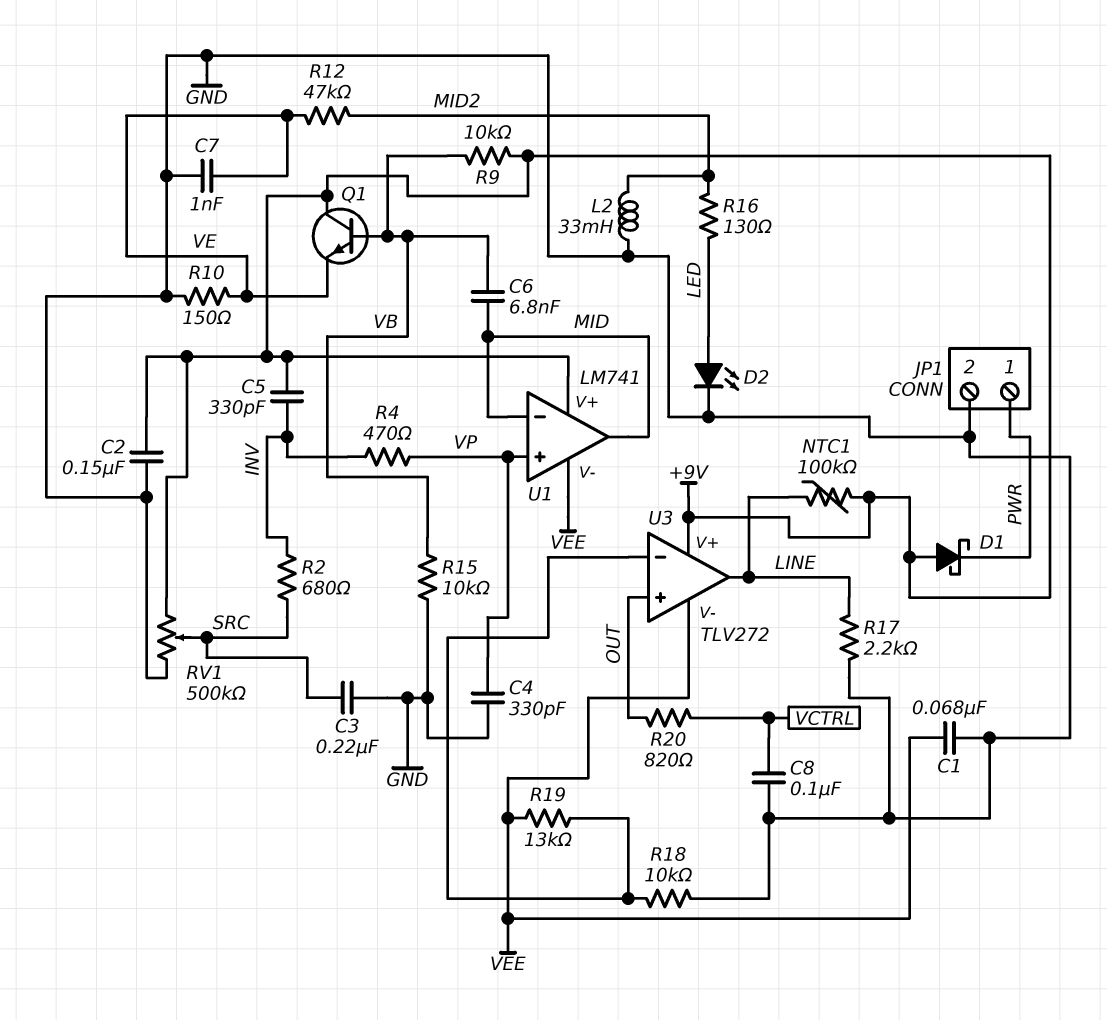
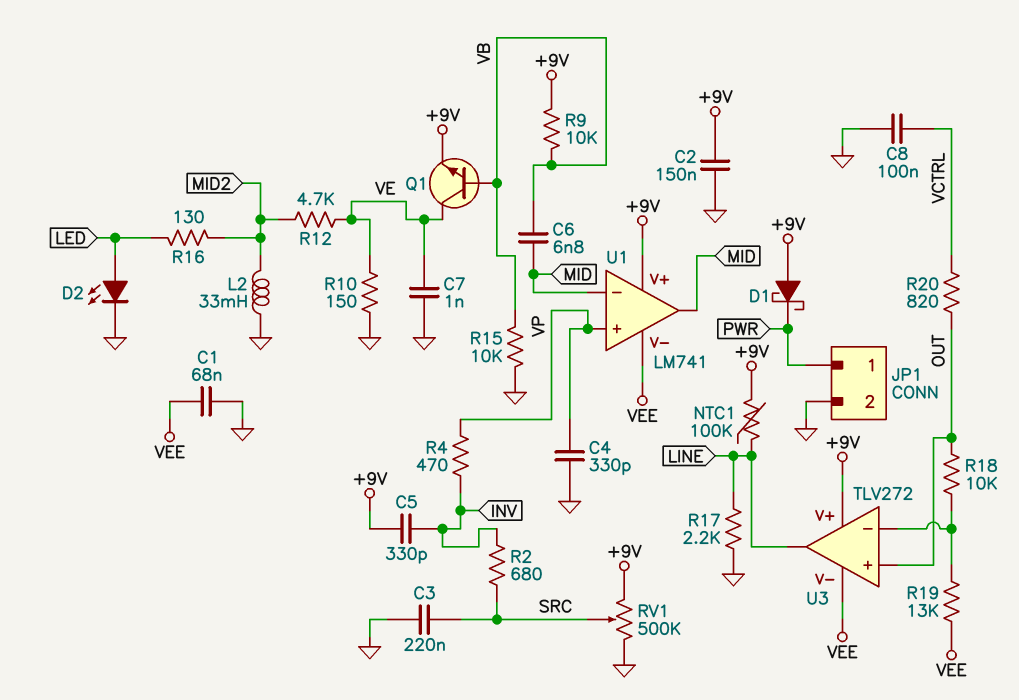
Q1: NPN (B VB, C +9V, E VE) -> NPN (B VB, C VE, E +9V)
R12: 47k (MID2, VE) -> 4.7k (MID2, VE)
R18: 10k (GND, U3/in-) -> 10k (OUT, U3/in-)

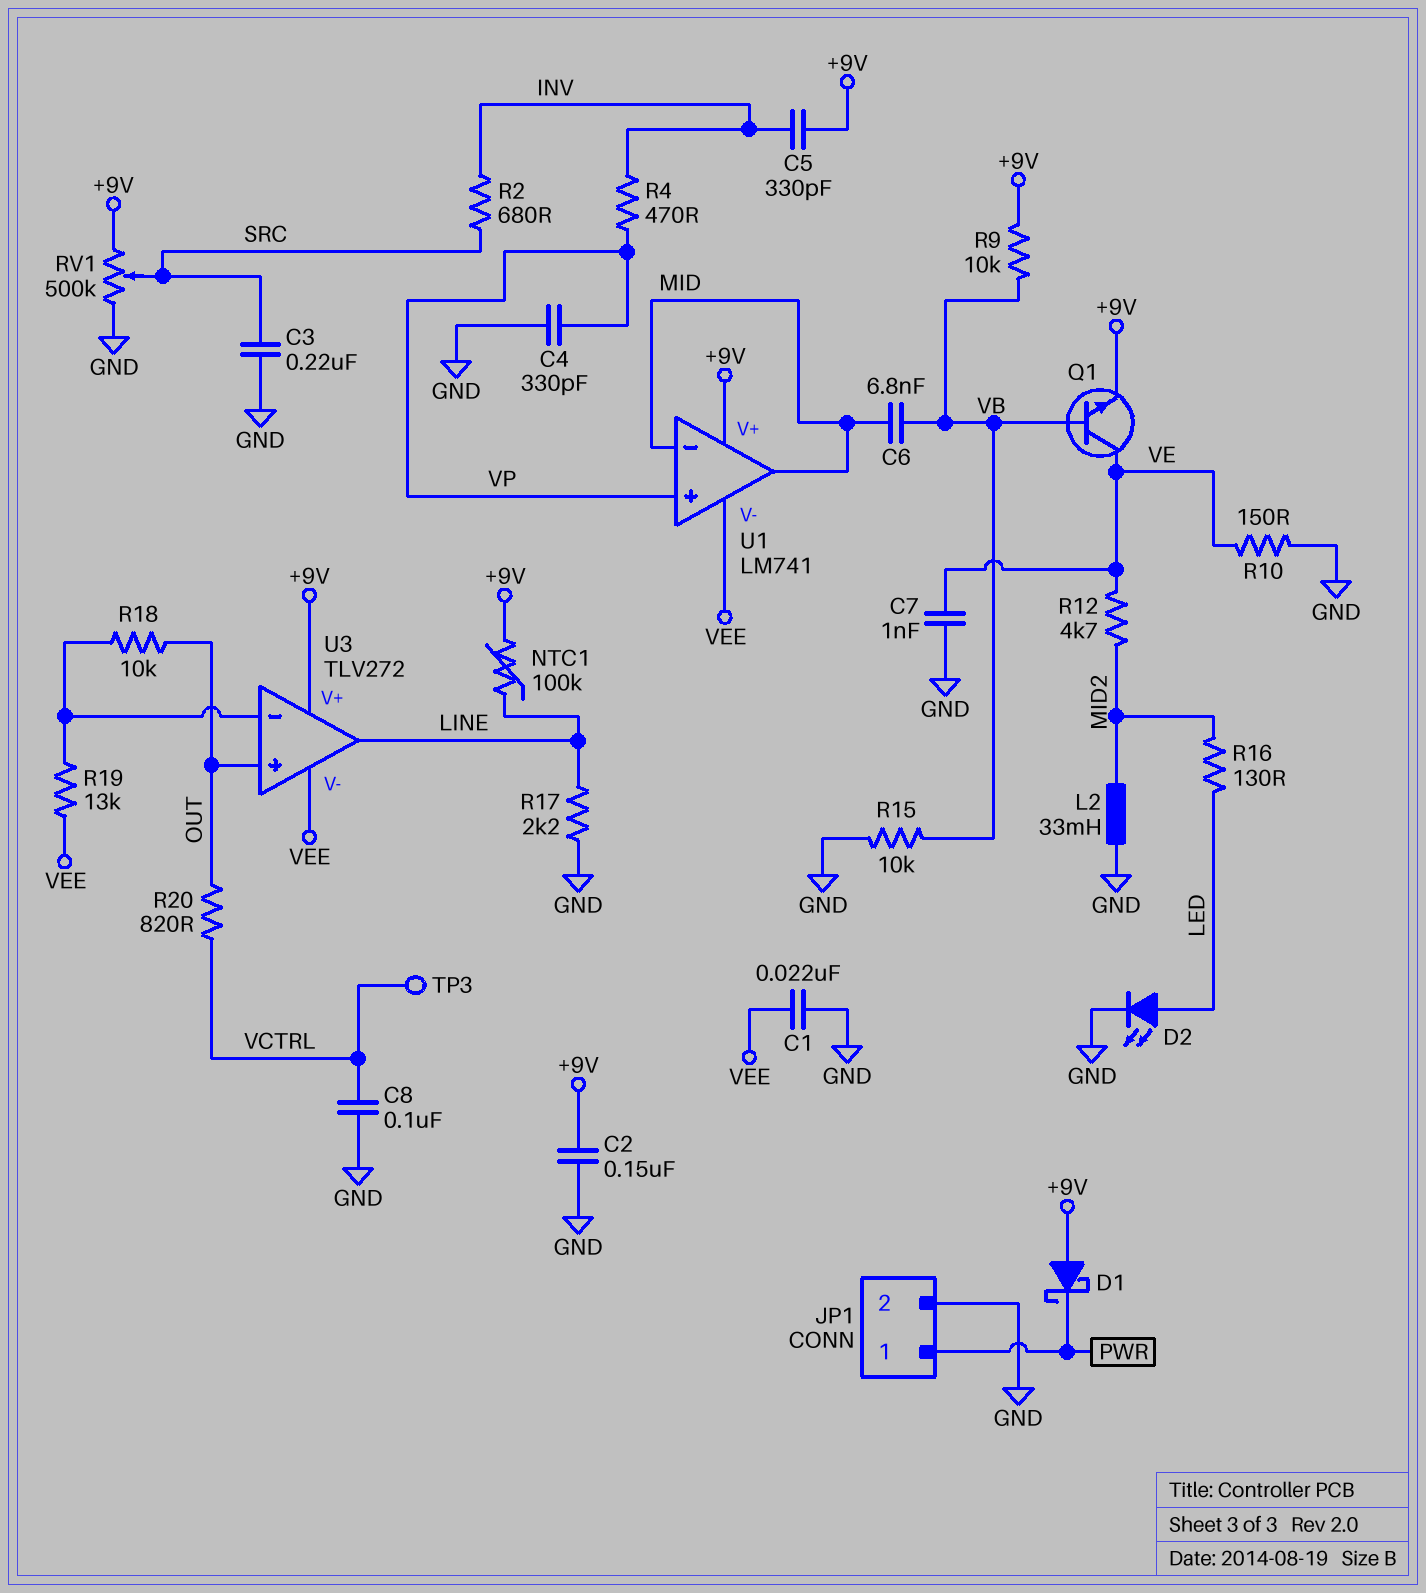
C1: 68nF (GND, VEE) -> 22nF (GND, VEE)
TP3: none -> test point (VCTRL)

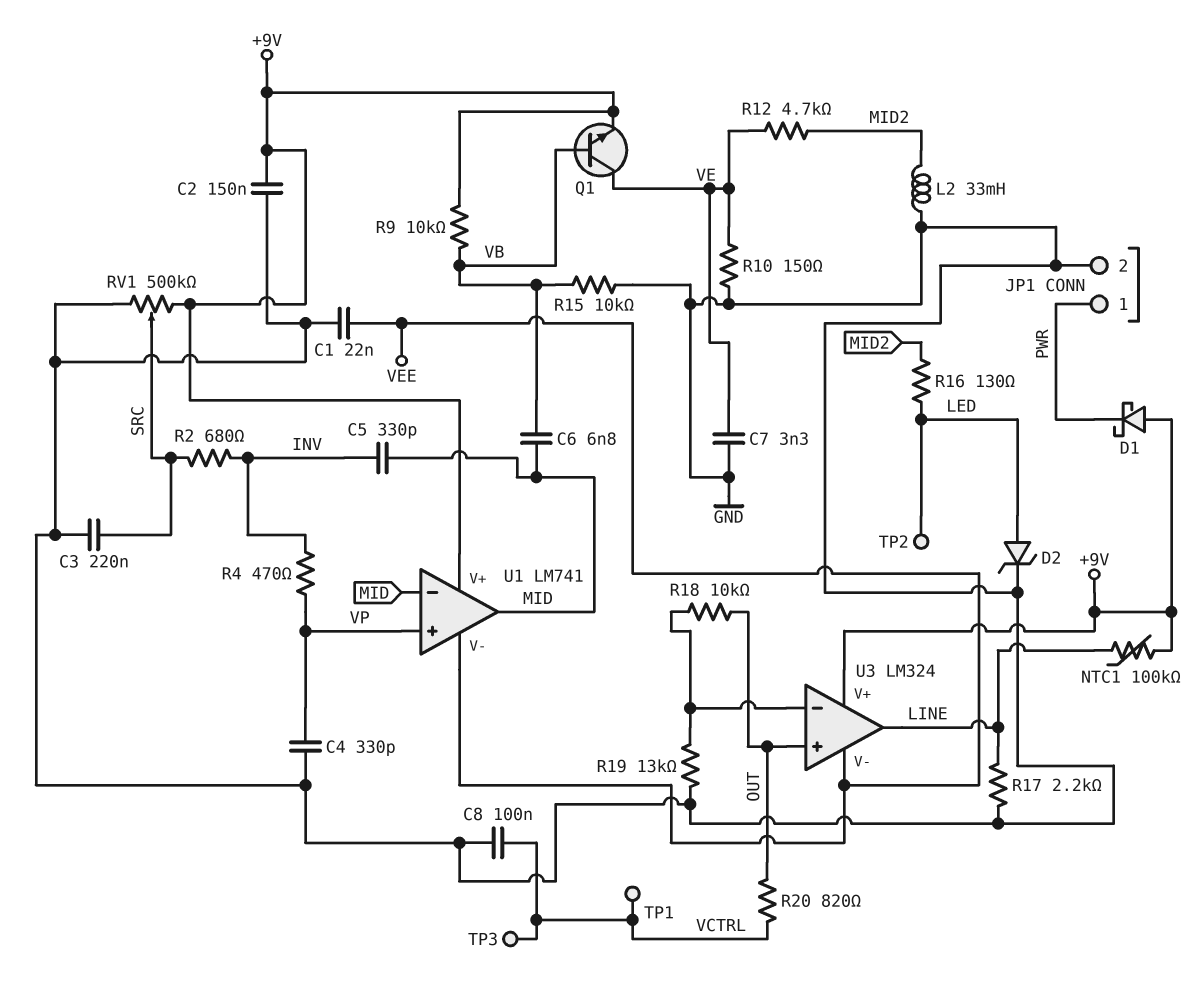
C5: 330pF (+9V, INV) -> 330pF (INV, MID)
C7: 1nF (GND, VE) -> 3.3nF (GND, VE)
D2: LED (A LED, K GND) -> zener (A LED, K GND)
R19: 13k (U3/in-, VEE) -> 13k (GND, U3/in-)
TP1: none -> test point (VCTRL)
TP2: none -> test point (LED)
U3: TLV272 -> LM324

